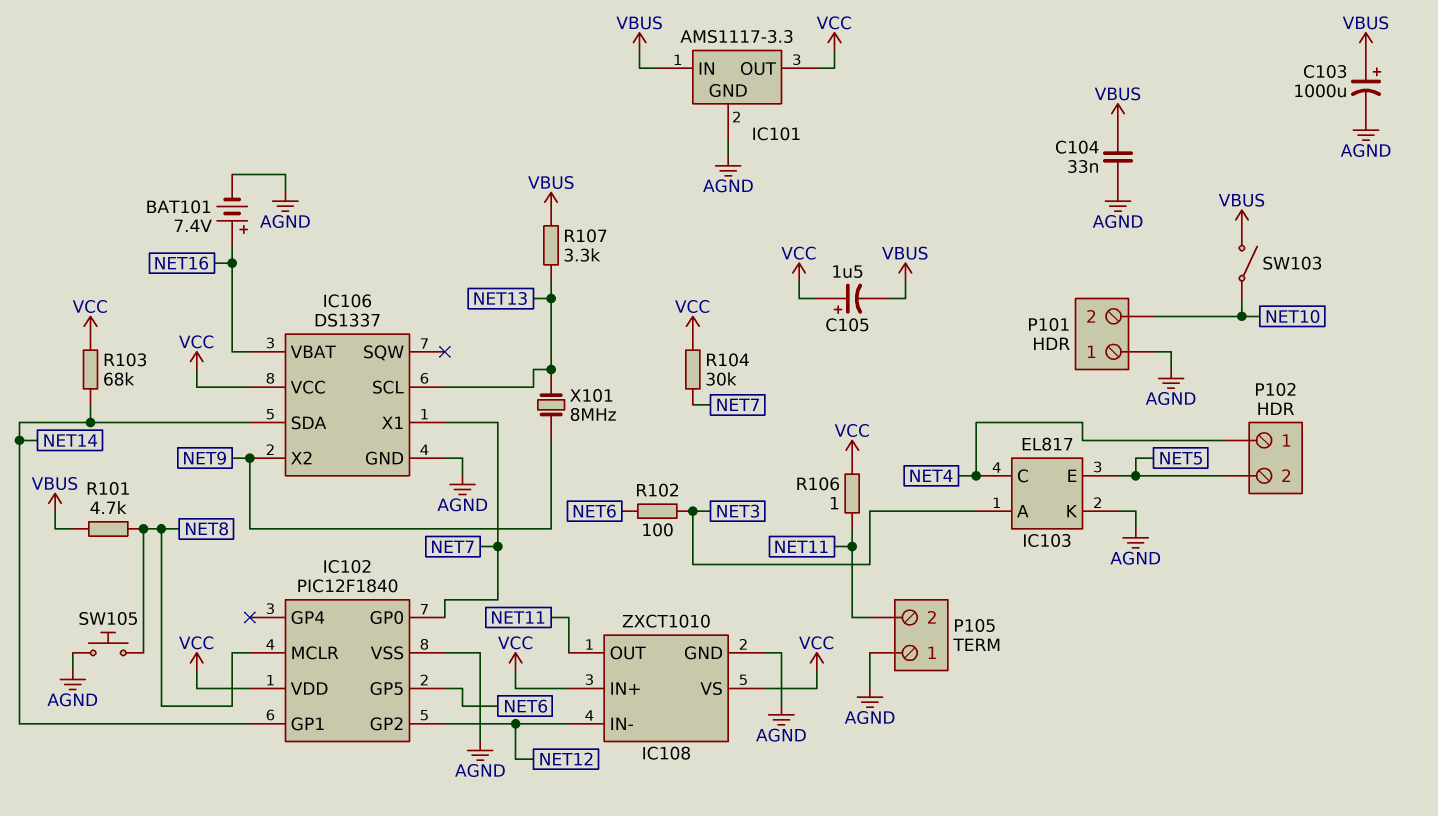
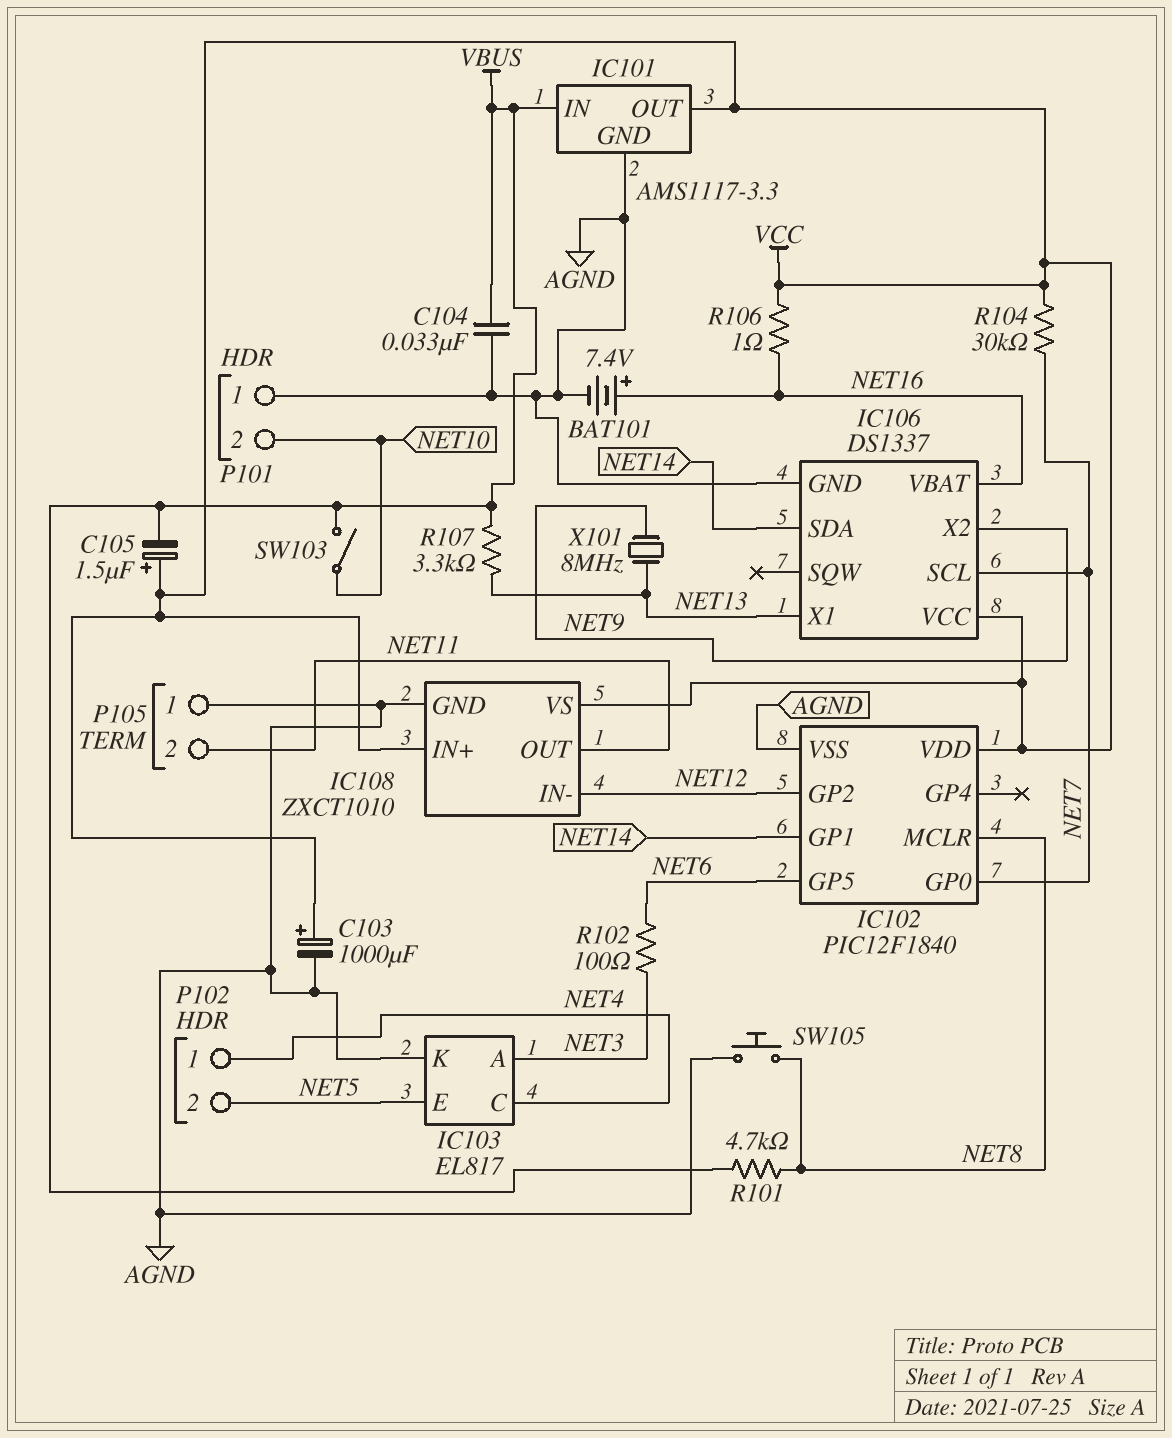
C103: 1000uF (plus VBUS, minus AGND) -> 1000uF (plus VCC, minus AGND)
IC106 pin SCL: NET13 -> NET7
IC106 pin X1: NET7 -> NET13
R103: 68k (NET14, VCC) -> none
R106: 1 (NET11, VCC) -> 1 (NET16, VCC)

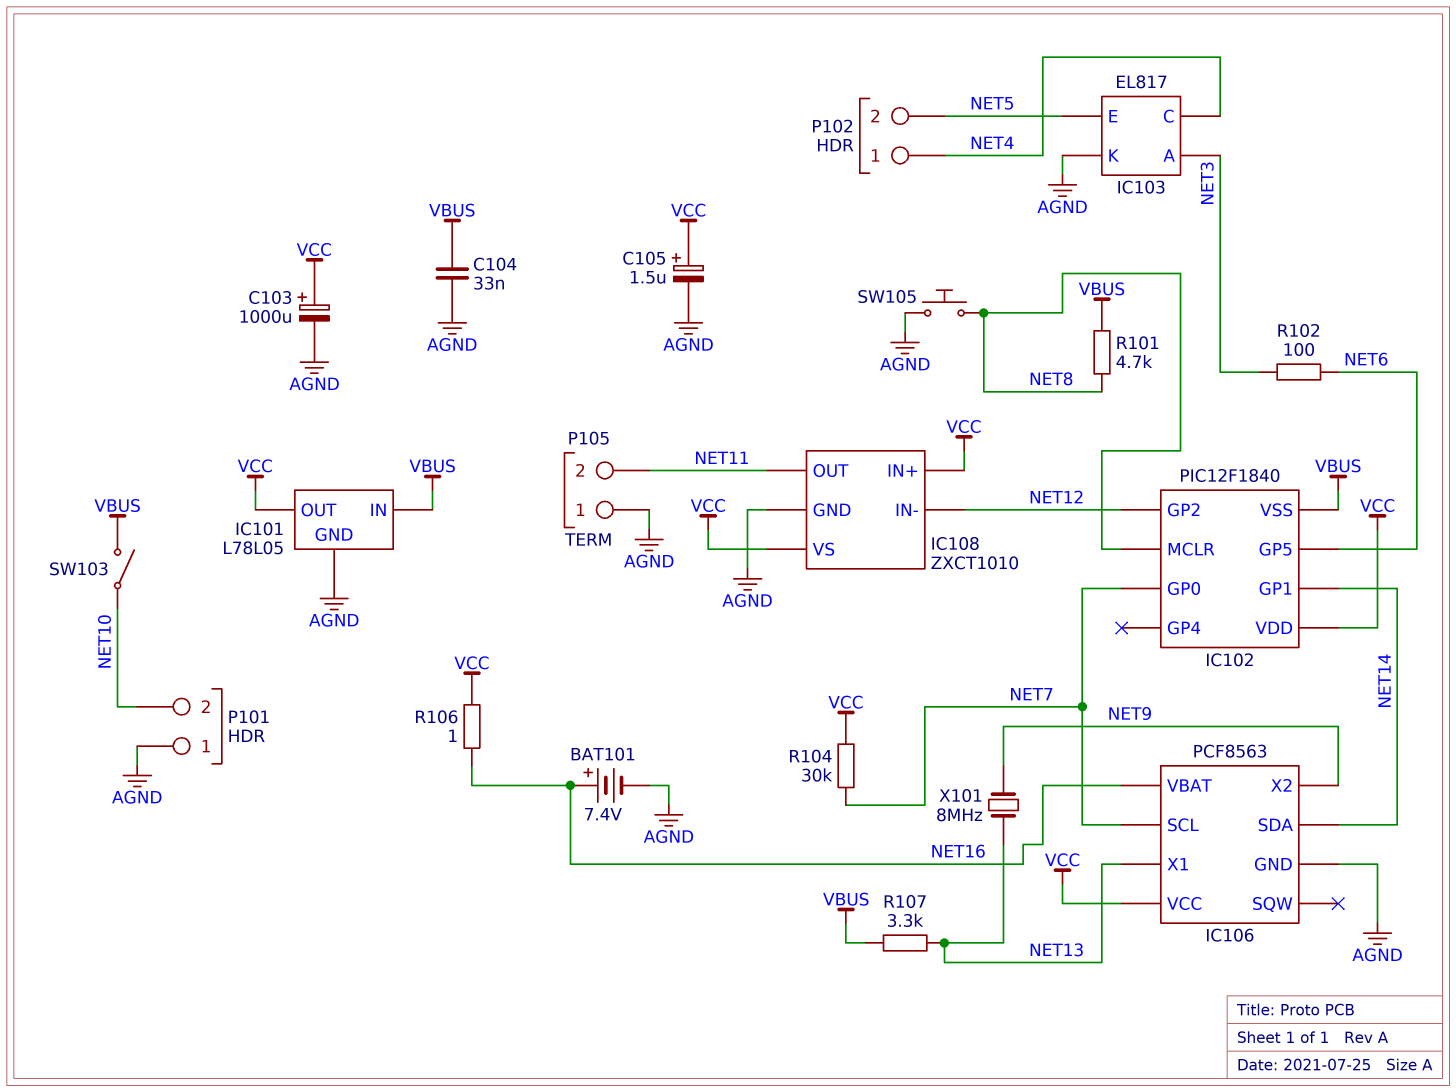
C105: 1.5uF (plus VCC, minus VBUS) -> 1.5uF (plus VCC, minus AGND)
IC101: AMS1117-3.3 -> L78L05
IC102 pin VSS: AGND -> VBUS
IC106: DS1337 -> PCF8563

